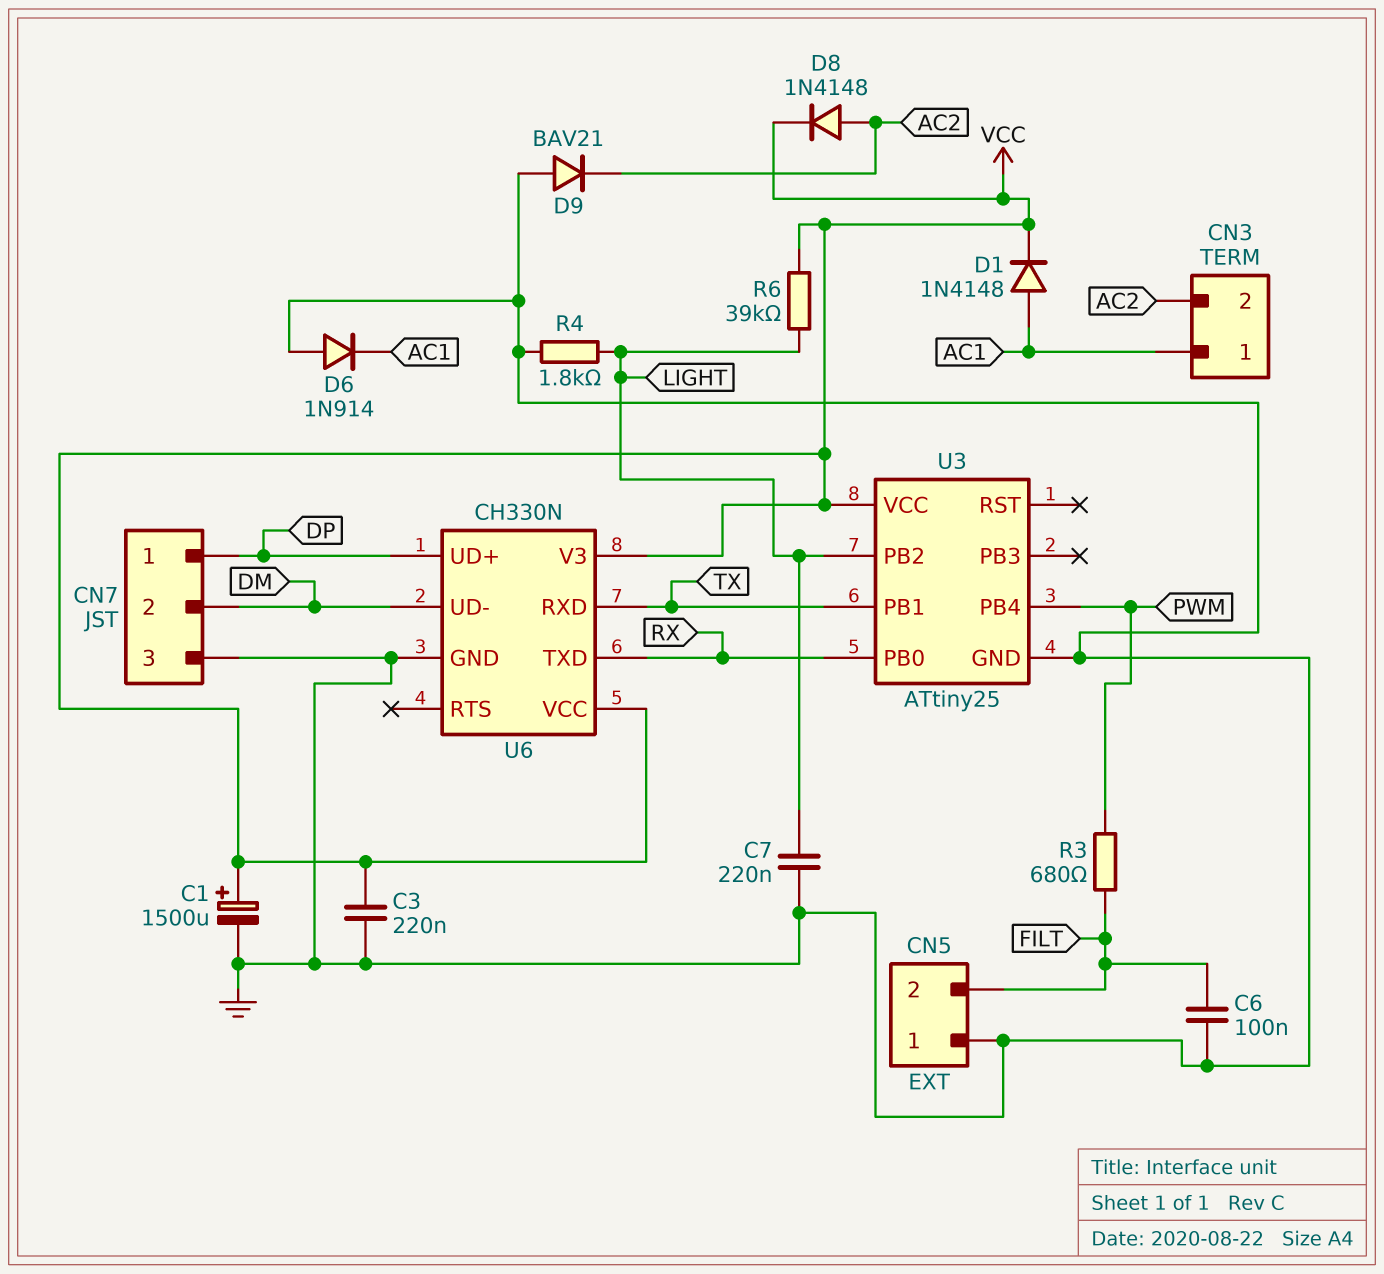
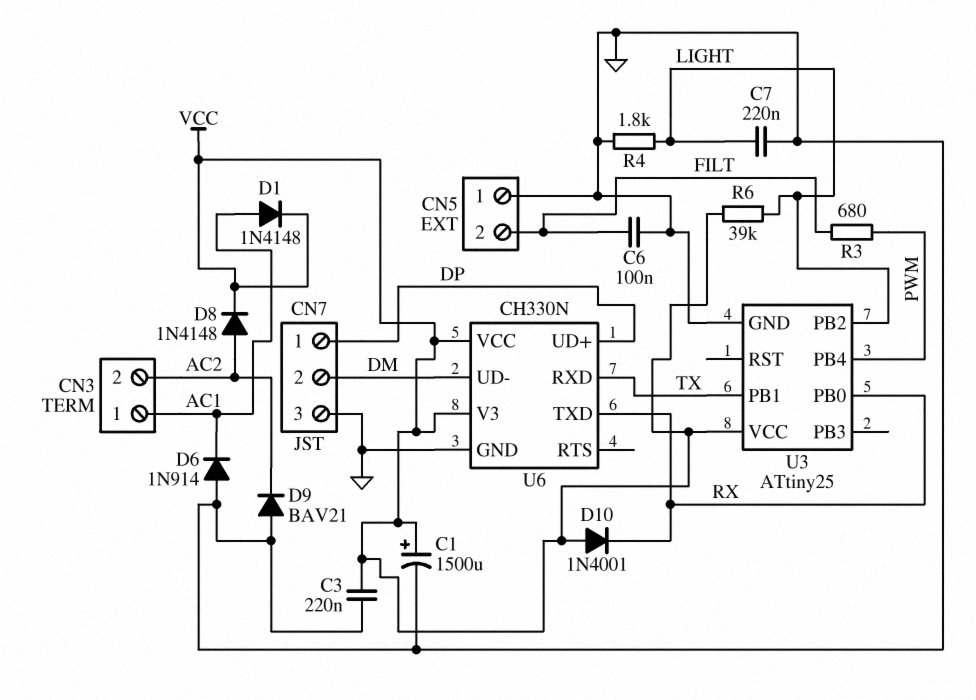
D10: none -> diode 1N4001 (A VCC, K RX)

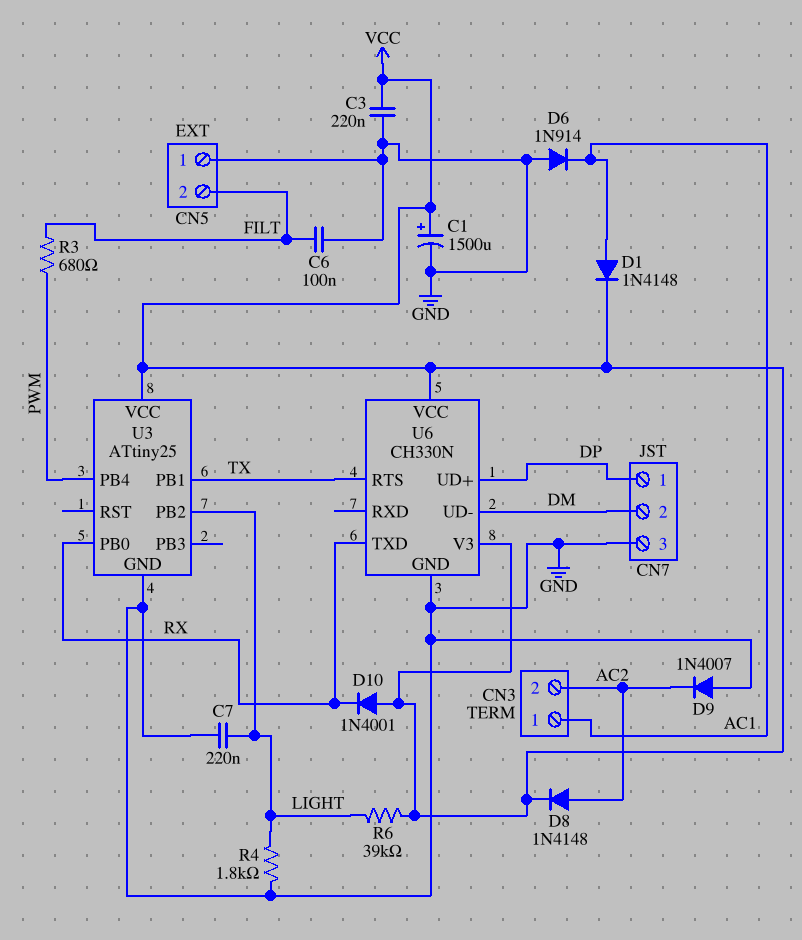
D9: diode BAV21 (A GND, K AC2) -> diode 1N4007 (A GND, K AC2)
U6 pin RTS: none -> TX
U6 pin RXD: TX -> none

